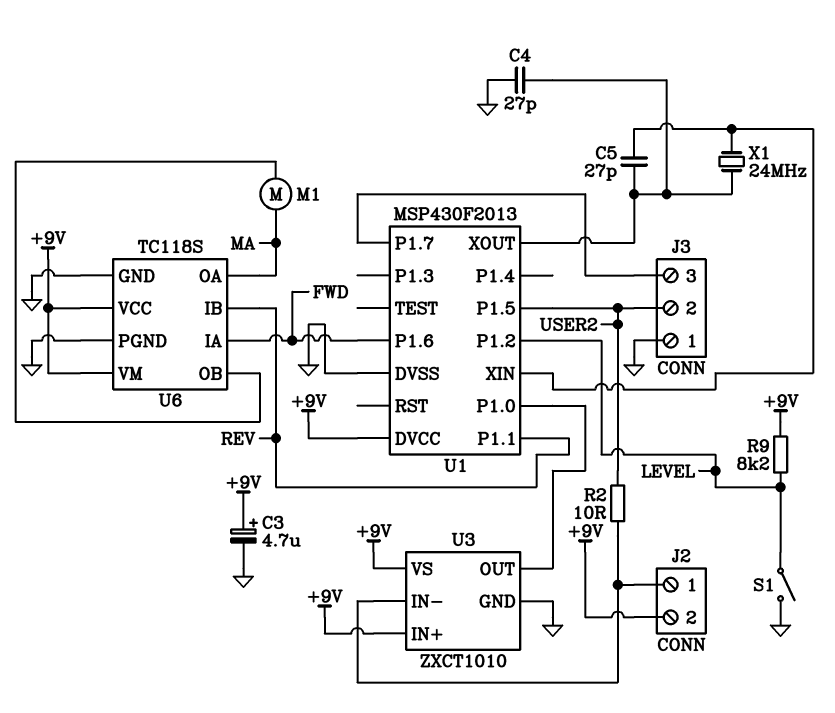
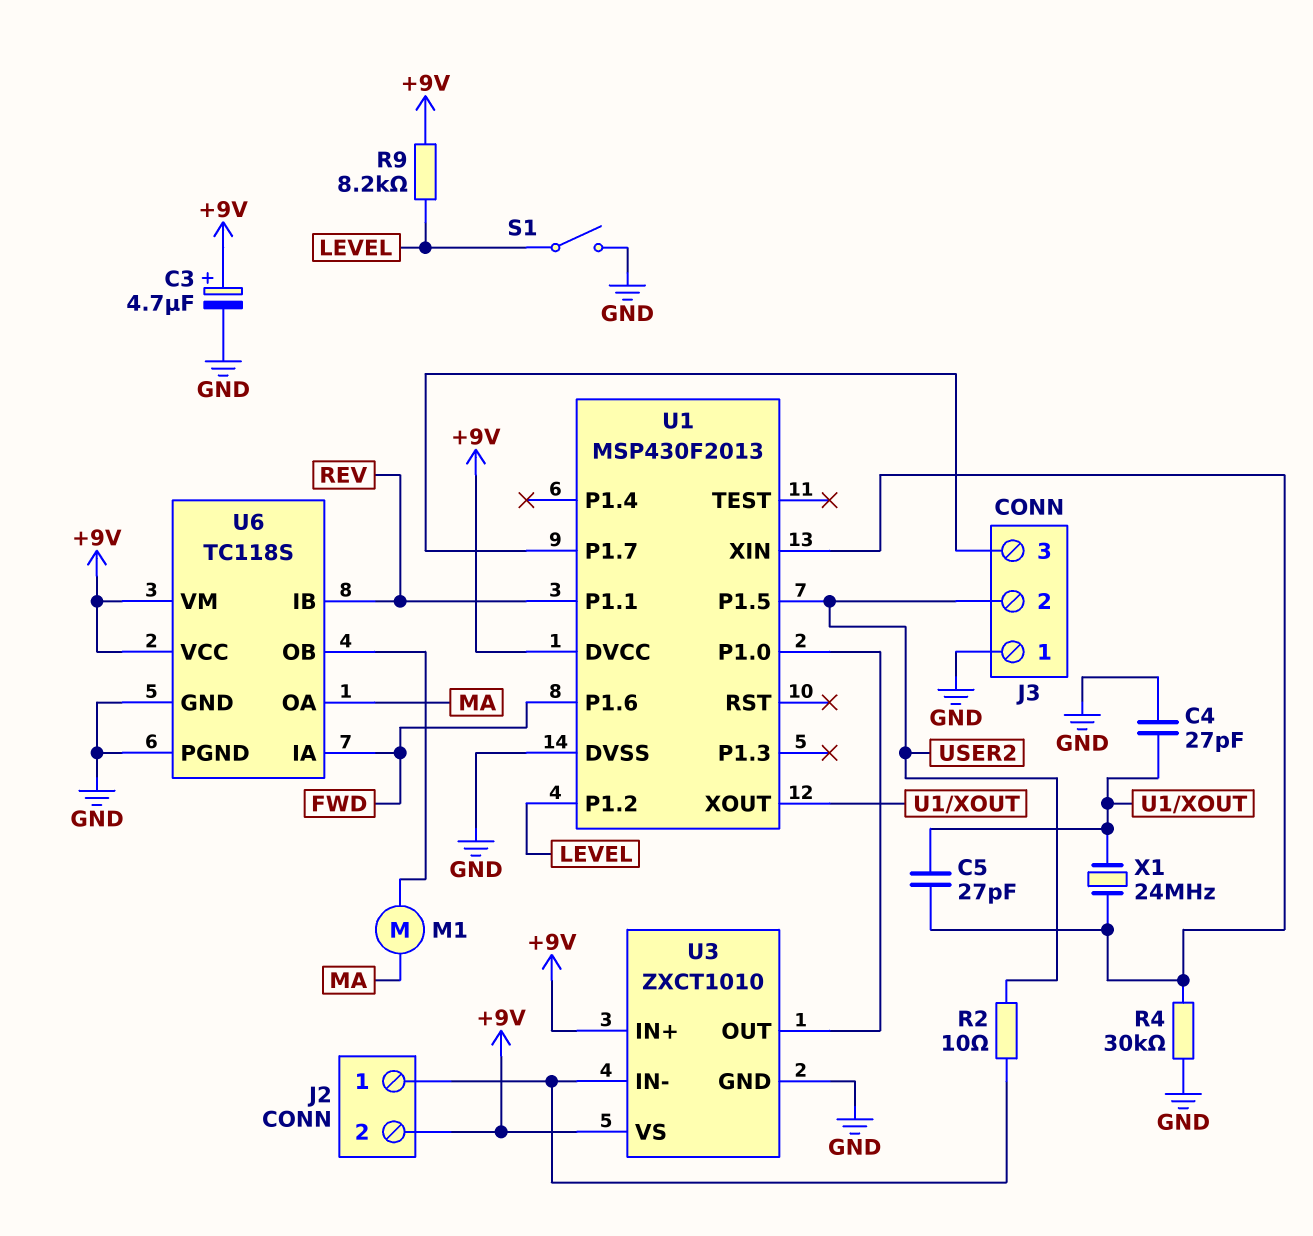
R4: none -> 30k (GND, U1/XIN)

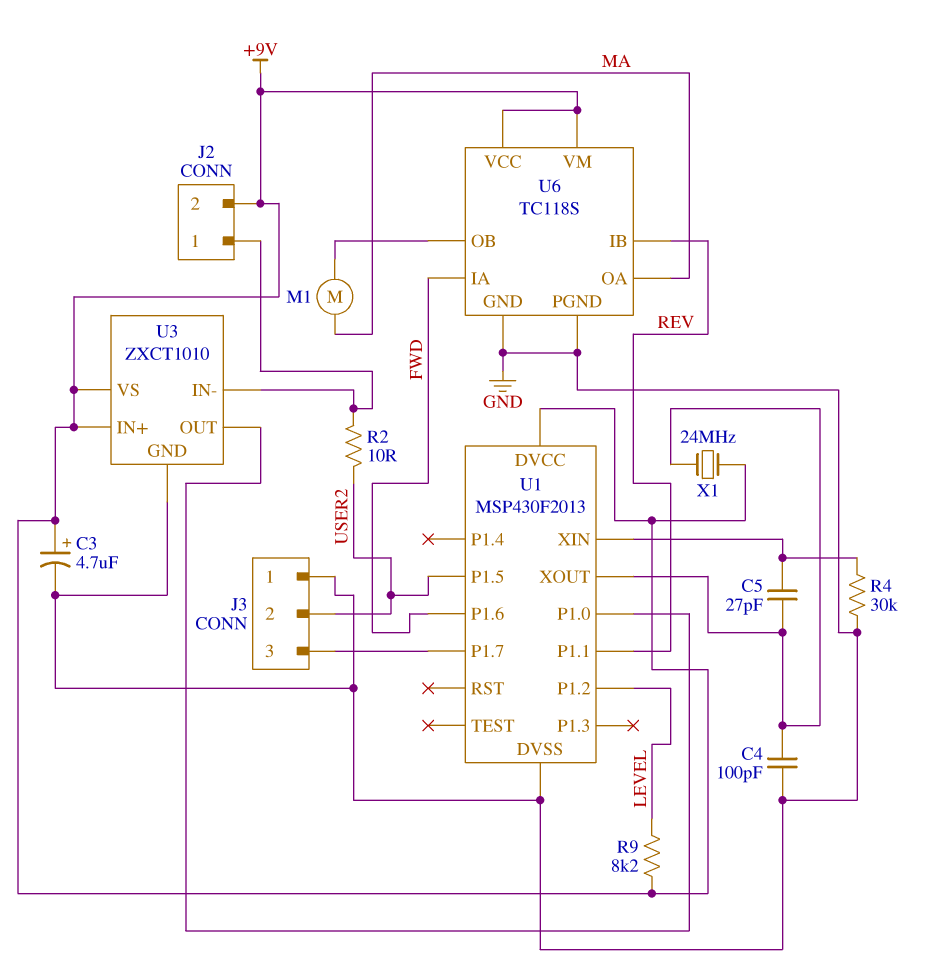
C4: 27pF (GND, U1/XOUT) -> 100pF (GND, U1/XOUT)
S1: switch (GND, LEVEL) -> none
X1: 24MHz (U1/XIN, U1/XOUT) -> 24MHz (+9V, U1/XOUT)

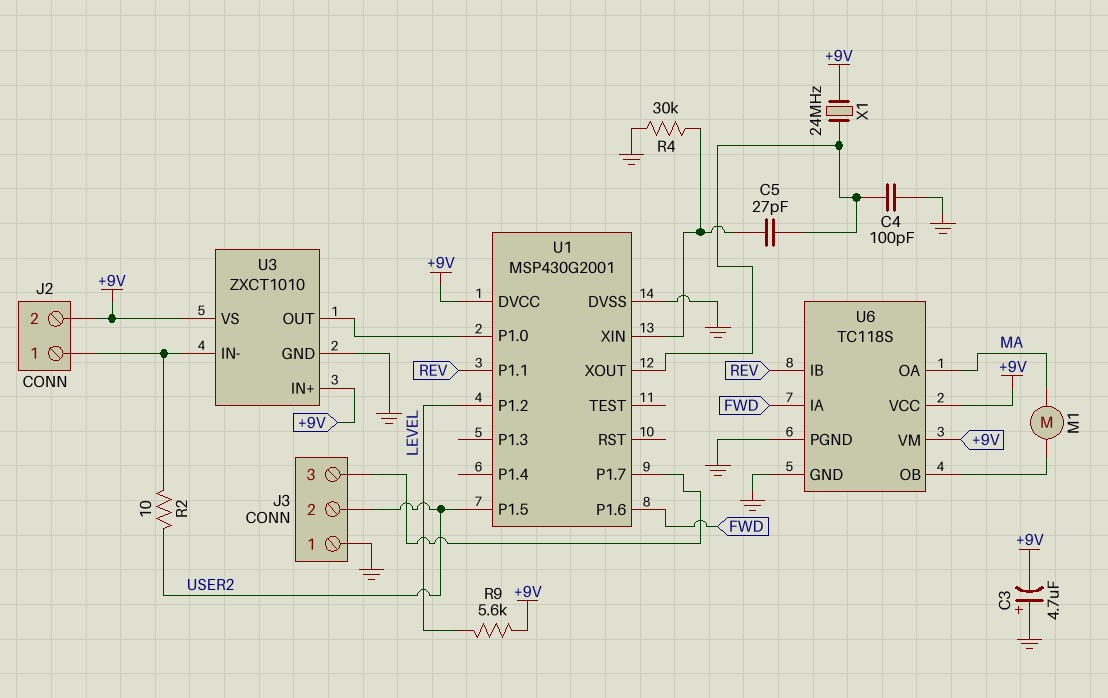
C3: 4.7uF (plus +9V, minus GND) -> 4.7uF (plus GND, minus +9V)
R9: 8.2k (+9V, LEVEL) -> 5.6k (+9V, LEVEL)
U1: MSP430F2013 -> MSP430G2001

